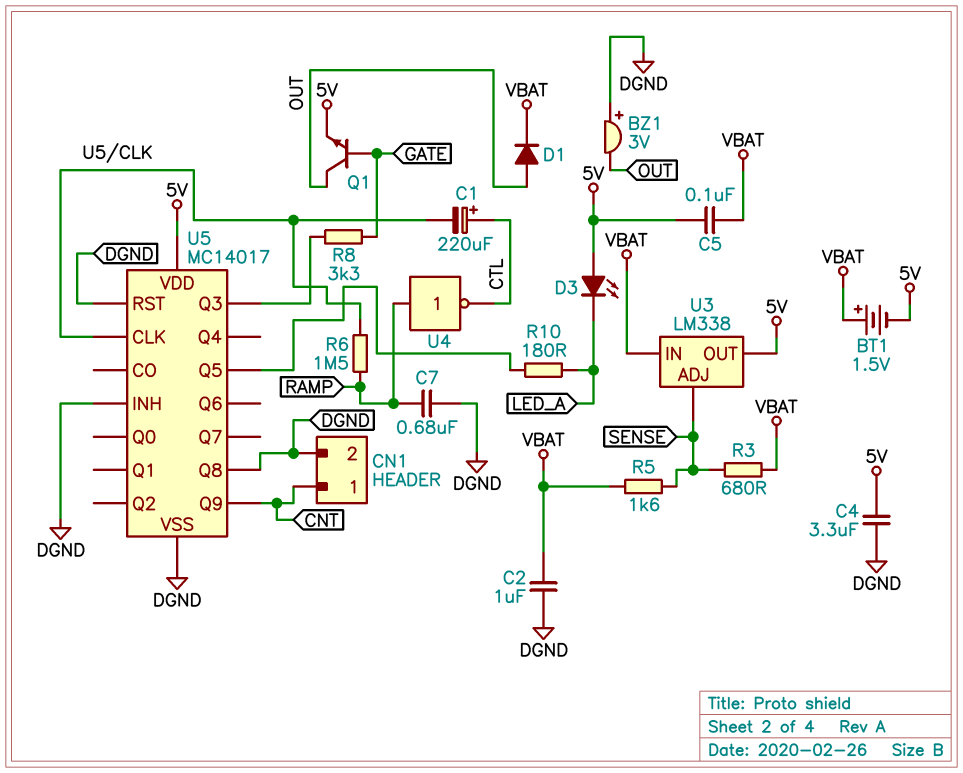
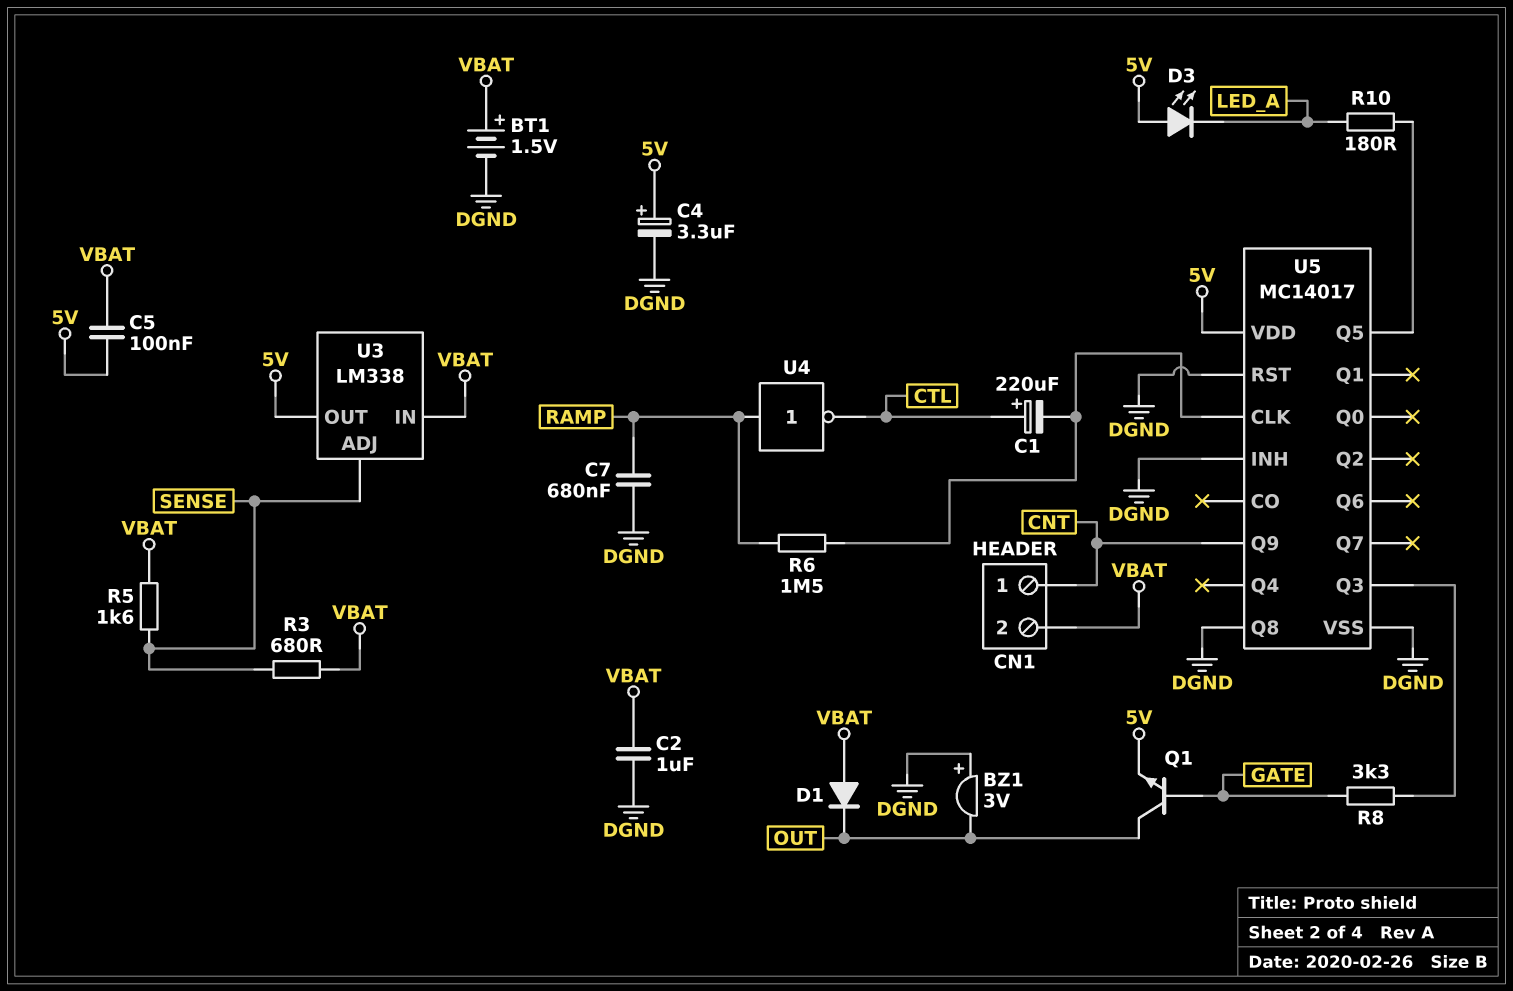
BT1: 1.5V (plus VBAT, minus 5V) -> 1.5V (plus VBAT, minus DGND)
C4: 3.3uF (5V, DGND) -> 3.3uF (plus 5V, minus DGND)
CN1 pin 2: DGND -> VBAT
D1: diode (A OUT, K VBAT) -> diode (A VBAT, K OUT)

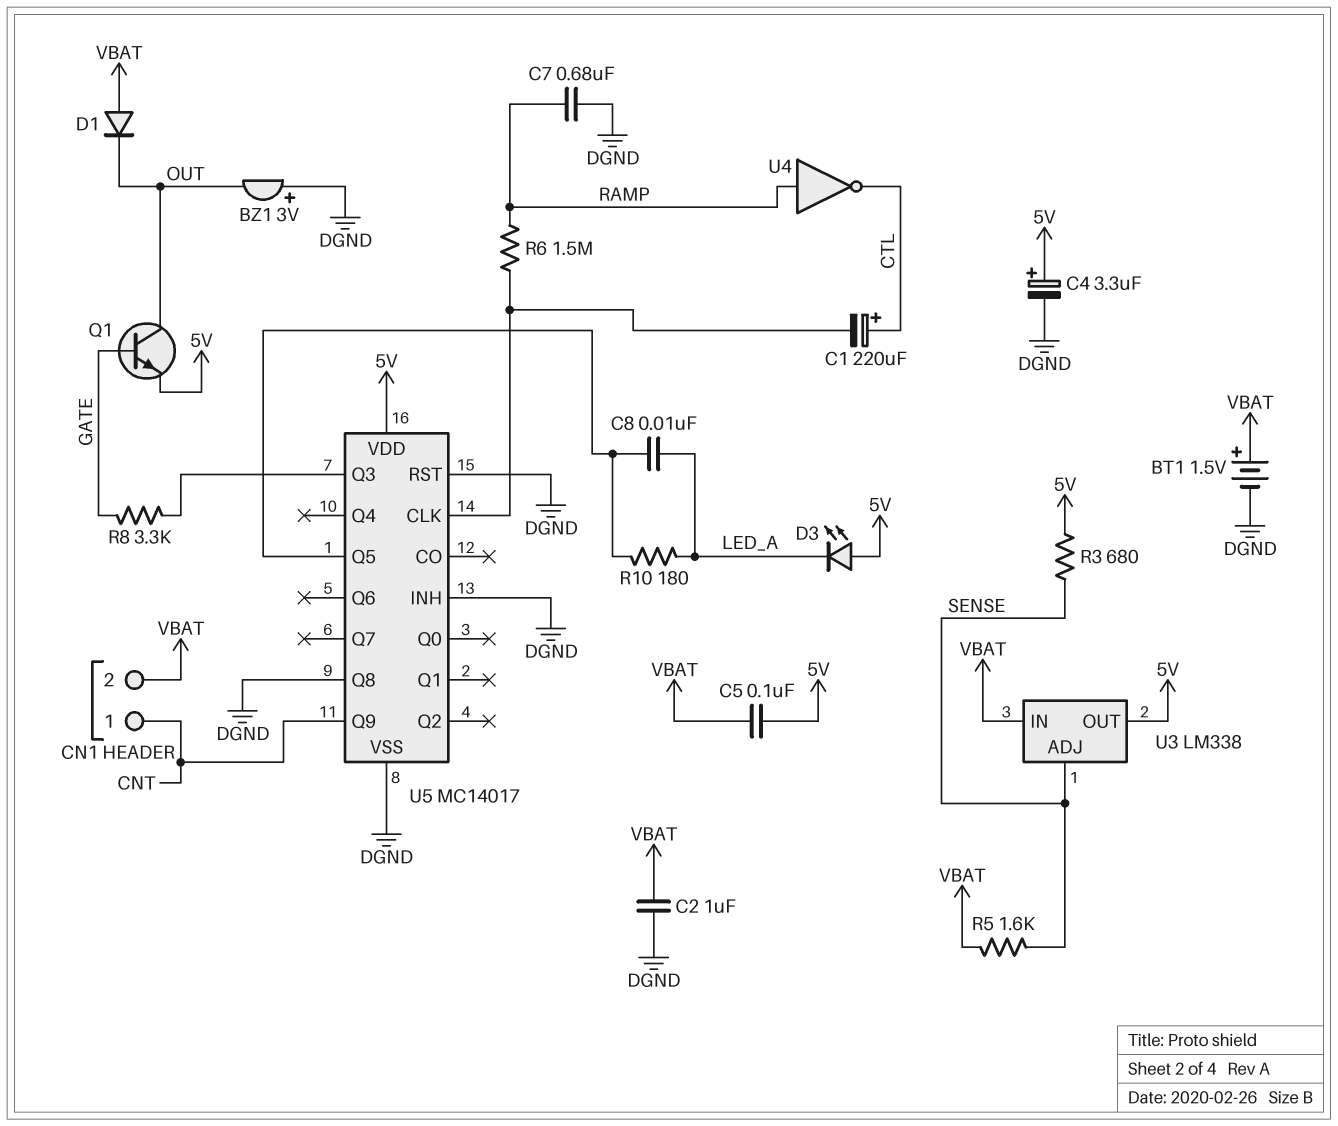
C8: none -> 10nF (LED_A, U5/Q5)
R3: 680 (SENSE, VBAT) -> 680 (5V, SENSE)

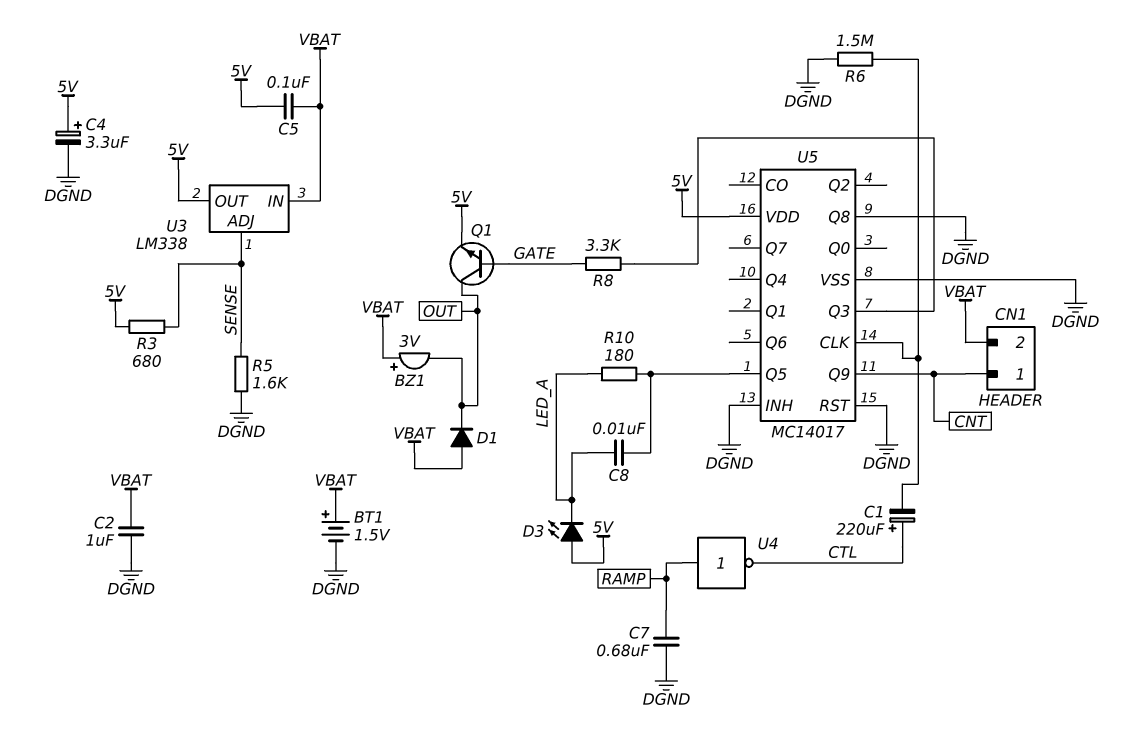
BZ1: buzzer 3V (plus DGND, minus OUT) -> buzzer 3V (plus VBAT, minus OUT)
R5: 1.6k (SENSE, VBAT) -> 1.6k (DGND, SENSE)
R6: 1.5M (RAMP, U5/CLK) -> 1.5M (DGND, U5/CLK)

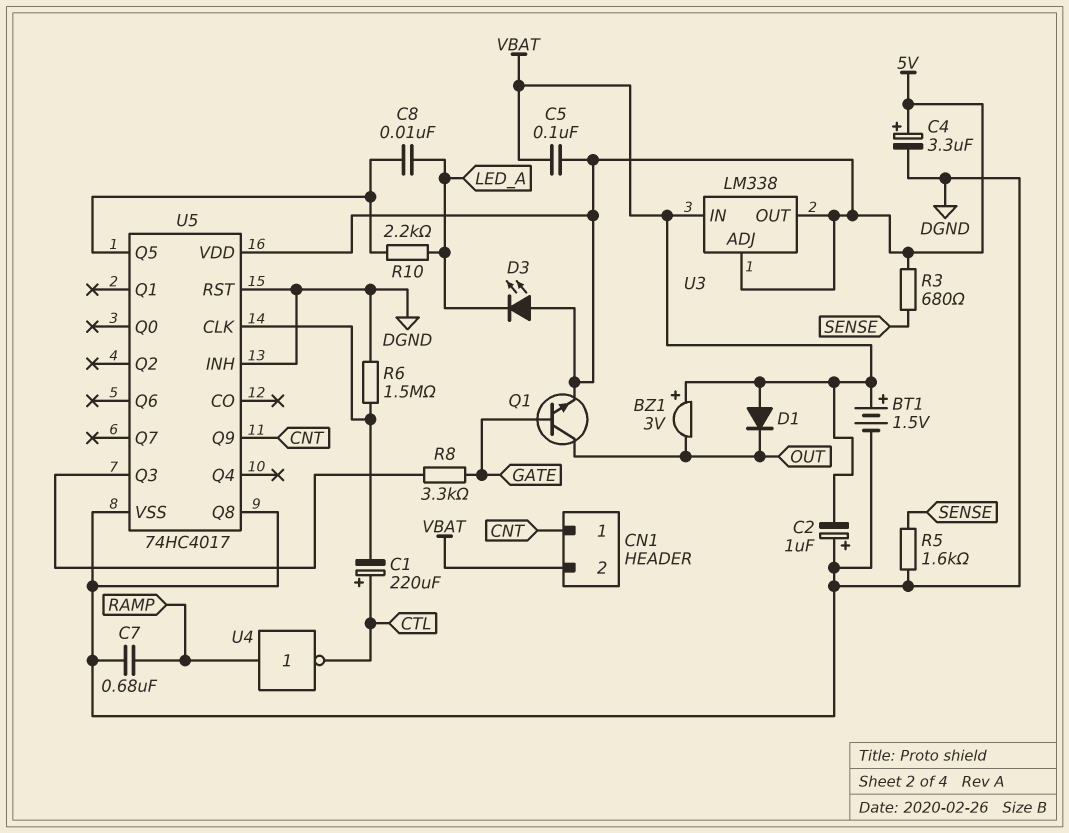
C2: 1uF (DGND, VBAT) -> 1uF (plus DGND, minus VBAT)
R10: 180 (LED_A, U5/Q5) -> 2.2k (LED_A, U5/Q5)
U3 pin ADJ: SENSE -> 5V
U5: MC14017 -> 74HC4017

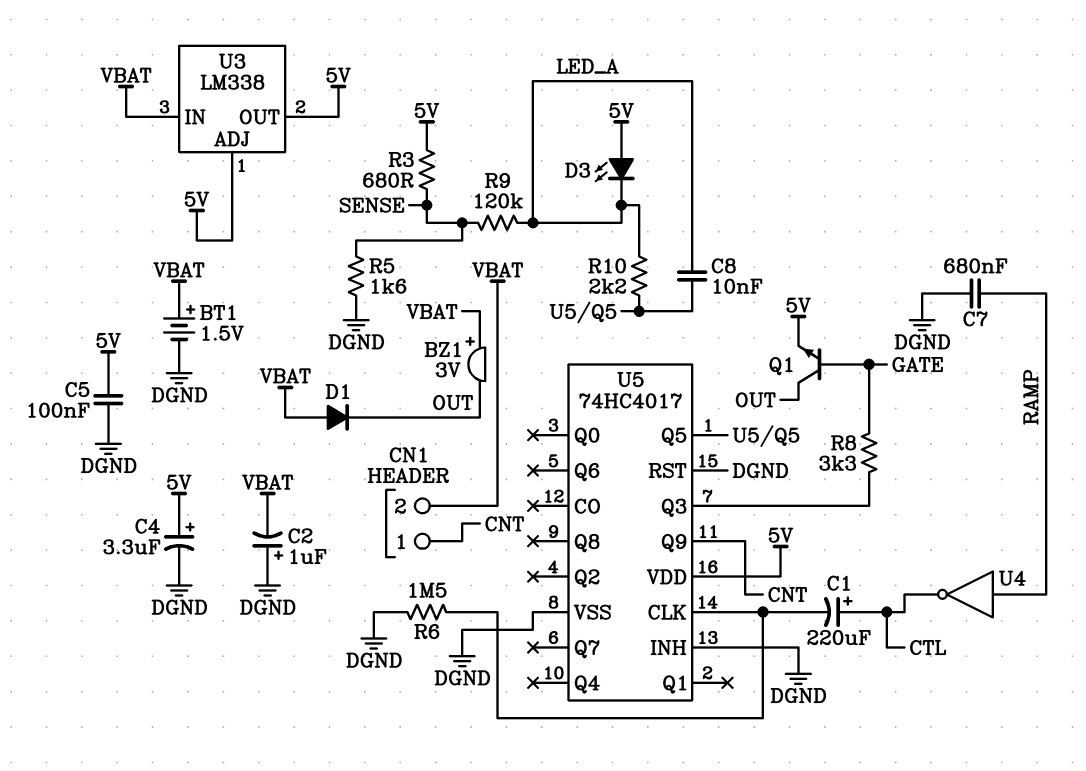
C5: 100nF (5V, VBAT) -> 100nF (5V, DGND)
R9: none -> 120k (LED_A, SENSE)
U5 pin Q8: DGND -> none

